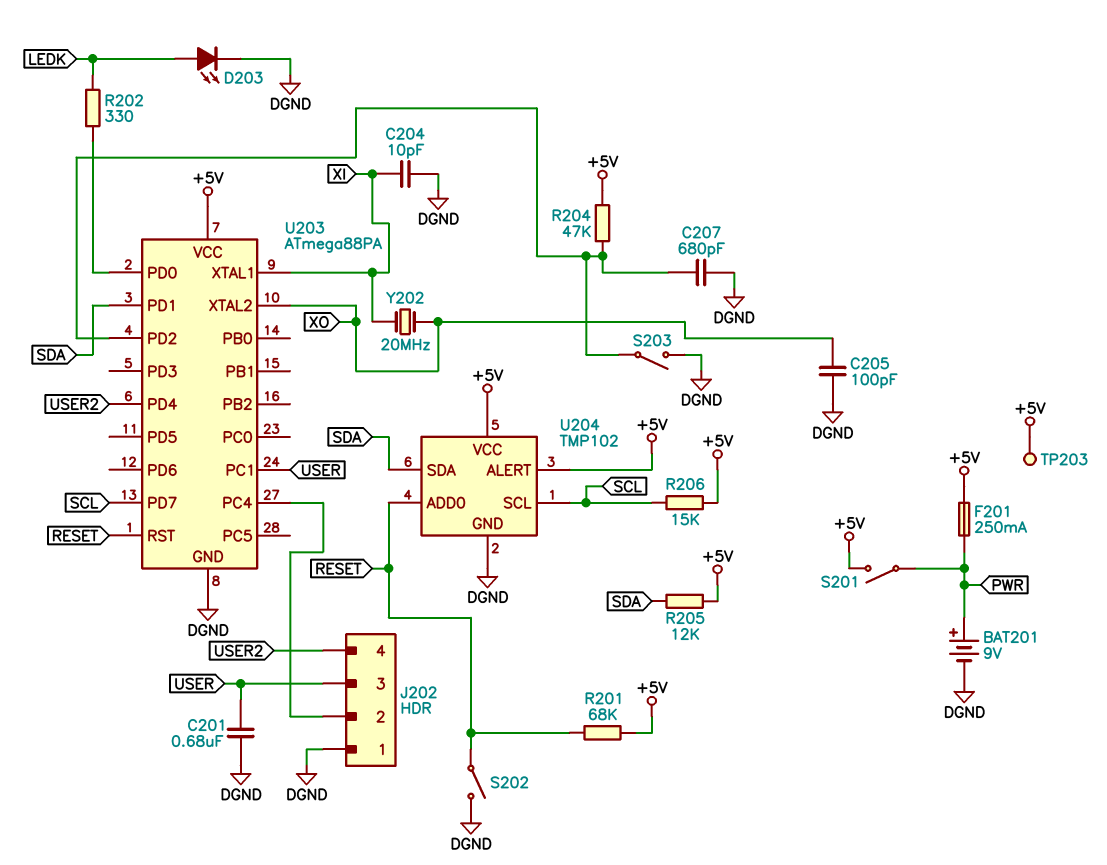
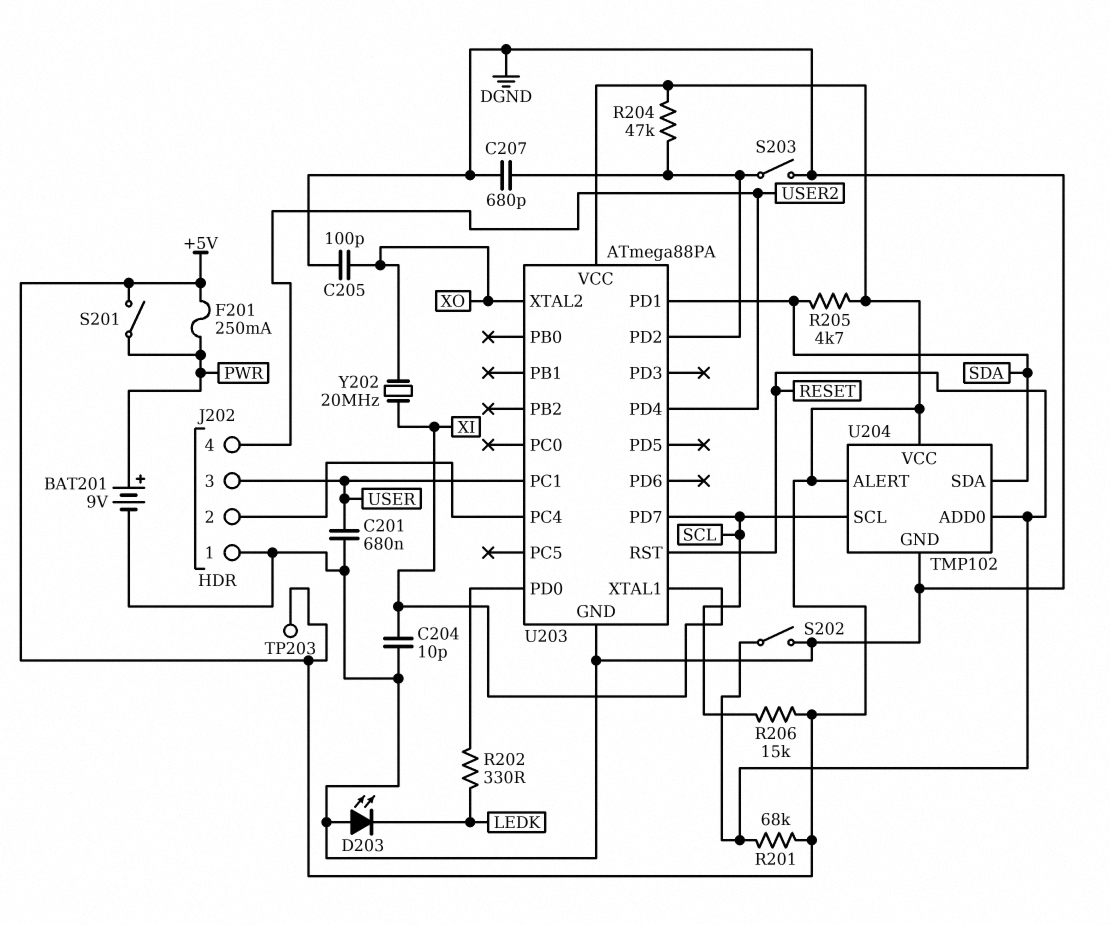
D203: LED (A LEDK, K DGND) -> LED (A DGND, K LEDK)
R205: 12k (+5V, SDA) -> 4.7k (+5V, SDA)

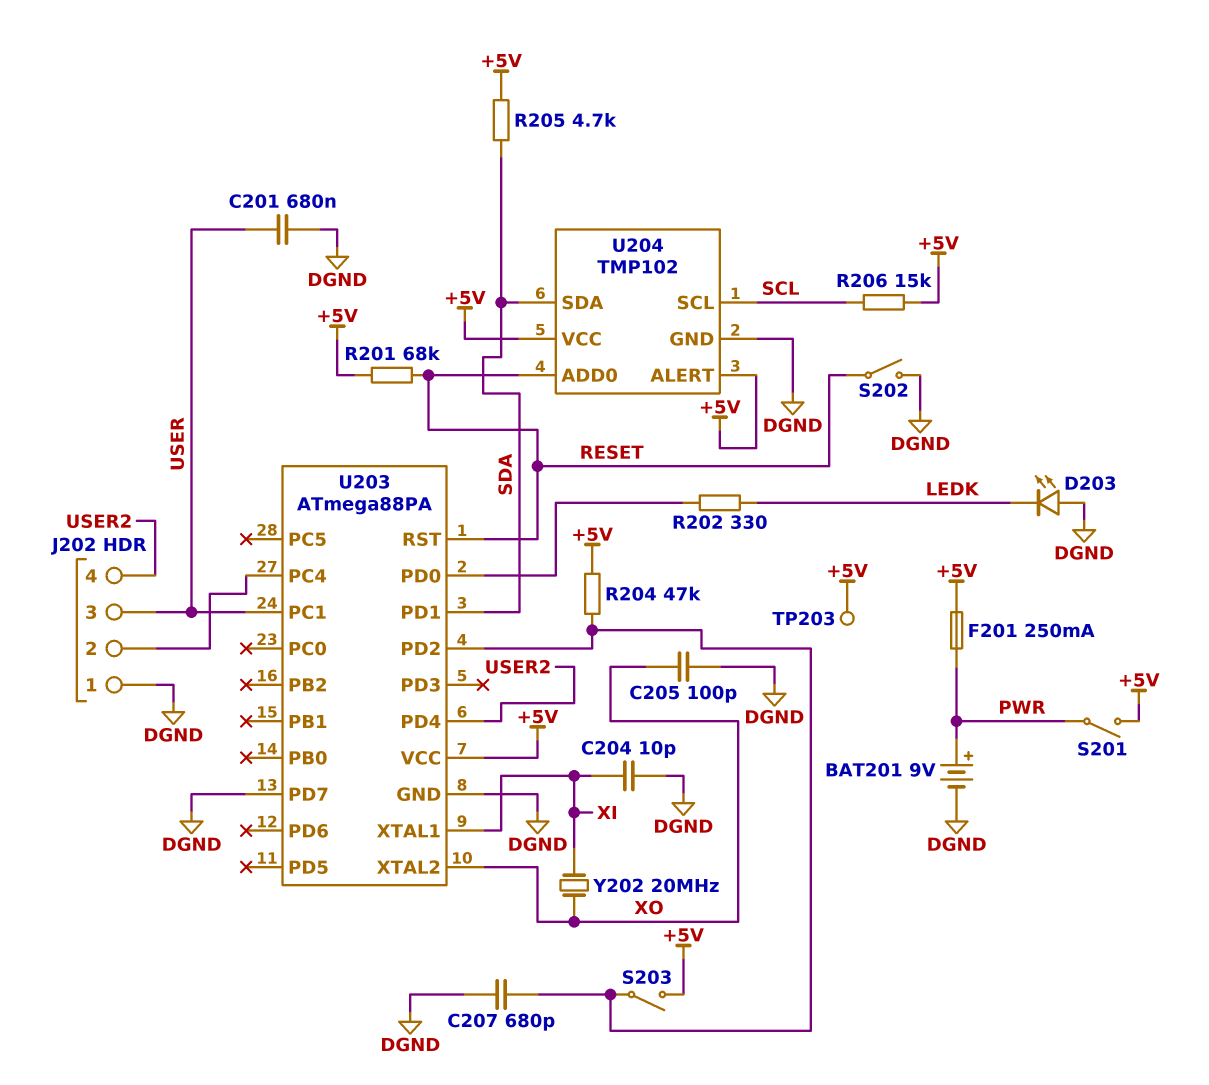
S203: switch (DGND, U203/PD2) -> switch (+5V, U203/PD2)
U203 pin PD7: SCL -> DGND

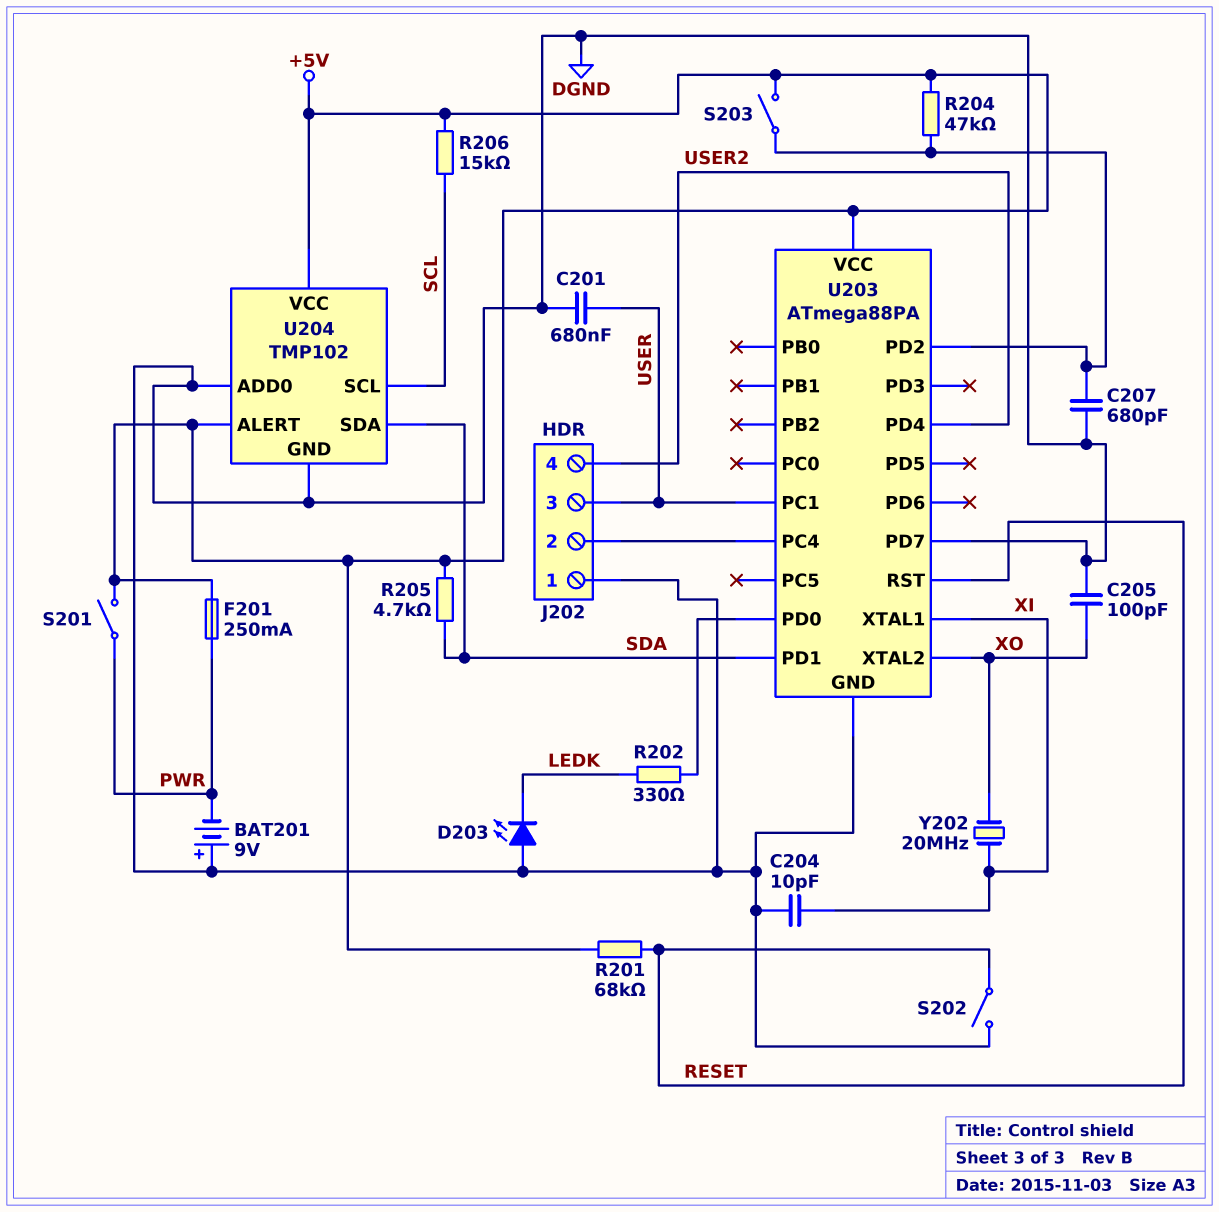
BAT201: 9V (plus PWR, minus DGND) -> 9V (plus DGND, minus PWR)
TP203: test point (+5V) -> none
U204 pin ADD0: RESET -> DGND

